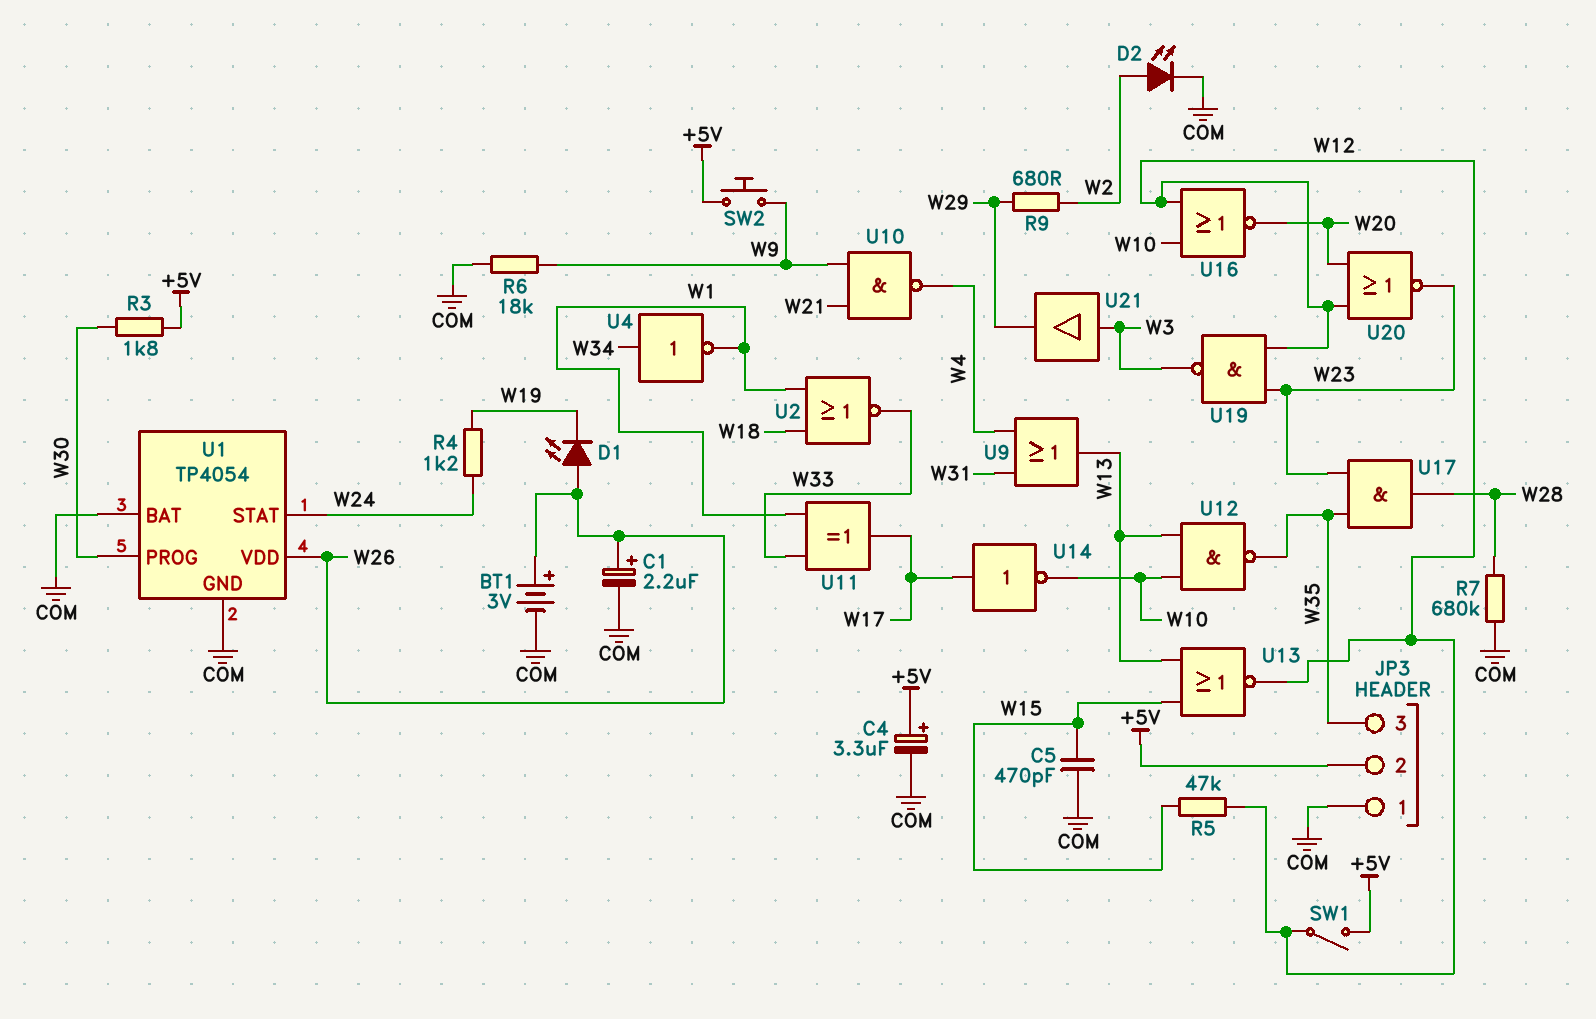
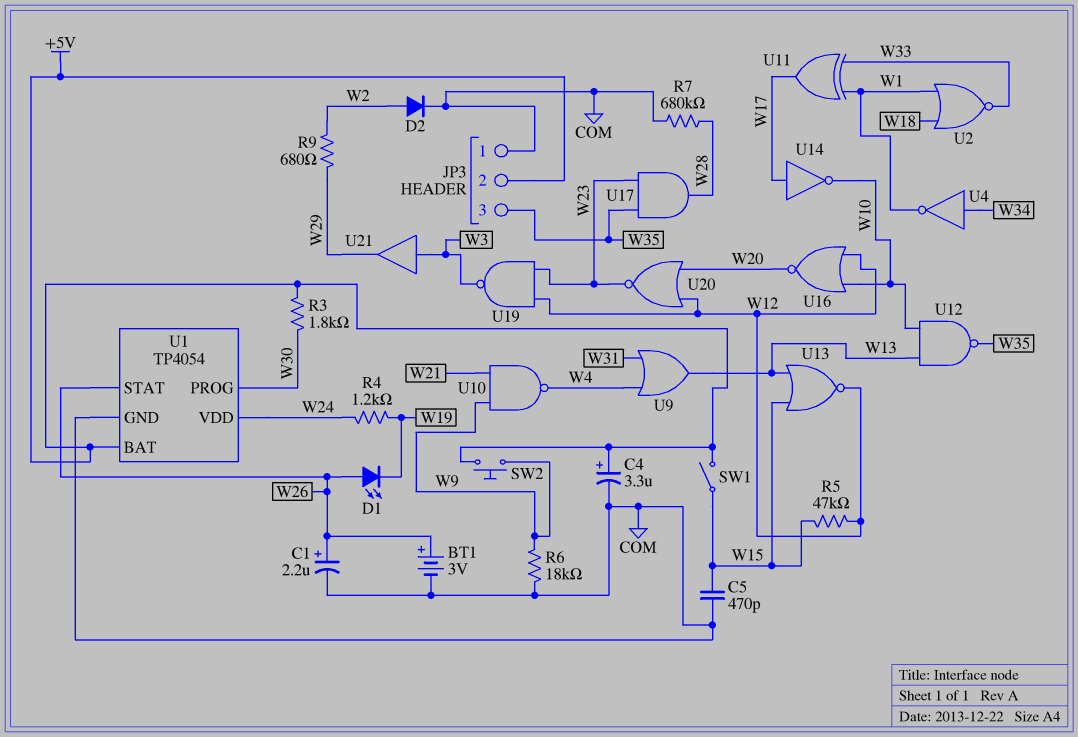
D2: LED (A W2, K COM) -> diode (A W2, K COM)
SW1: switch (+5V, W12) -> switch (+5V, W15)
U1 pin BAT: COM -> +5V
U1 pin STAT: W24 -> W26
U1 pin VDD: W26 -> W24

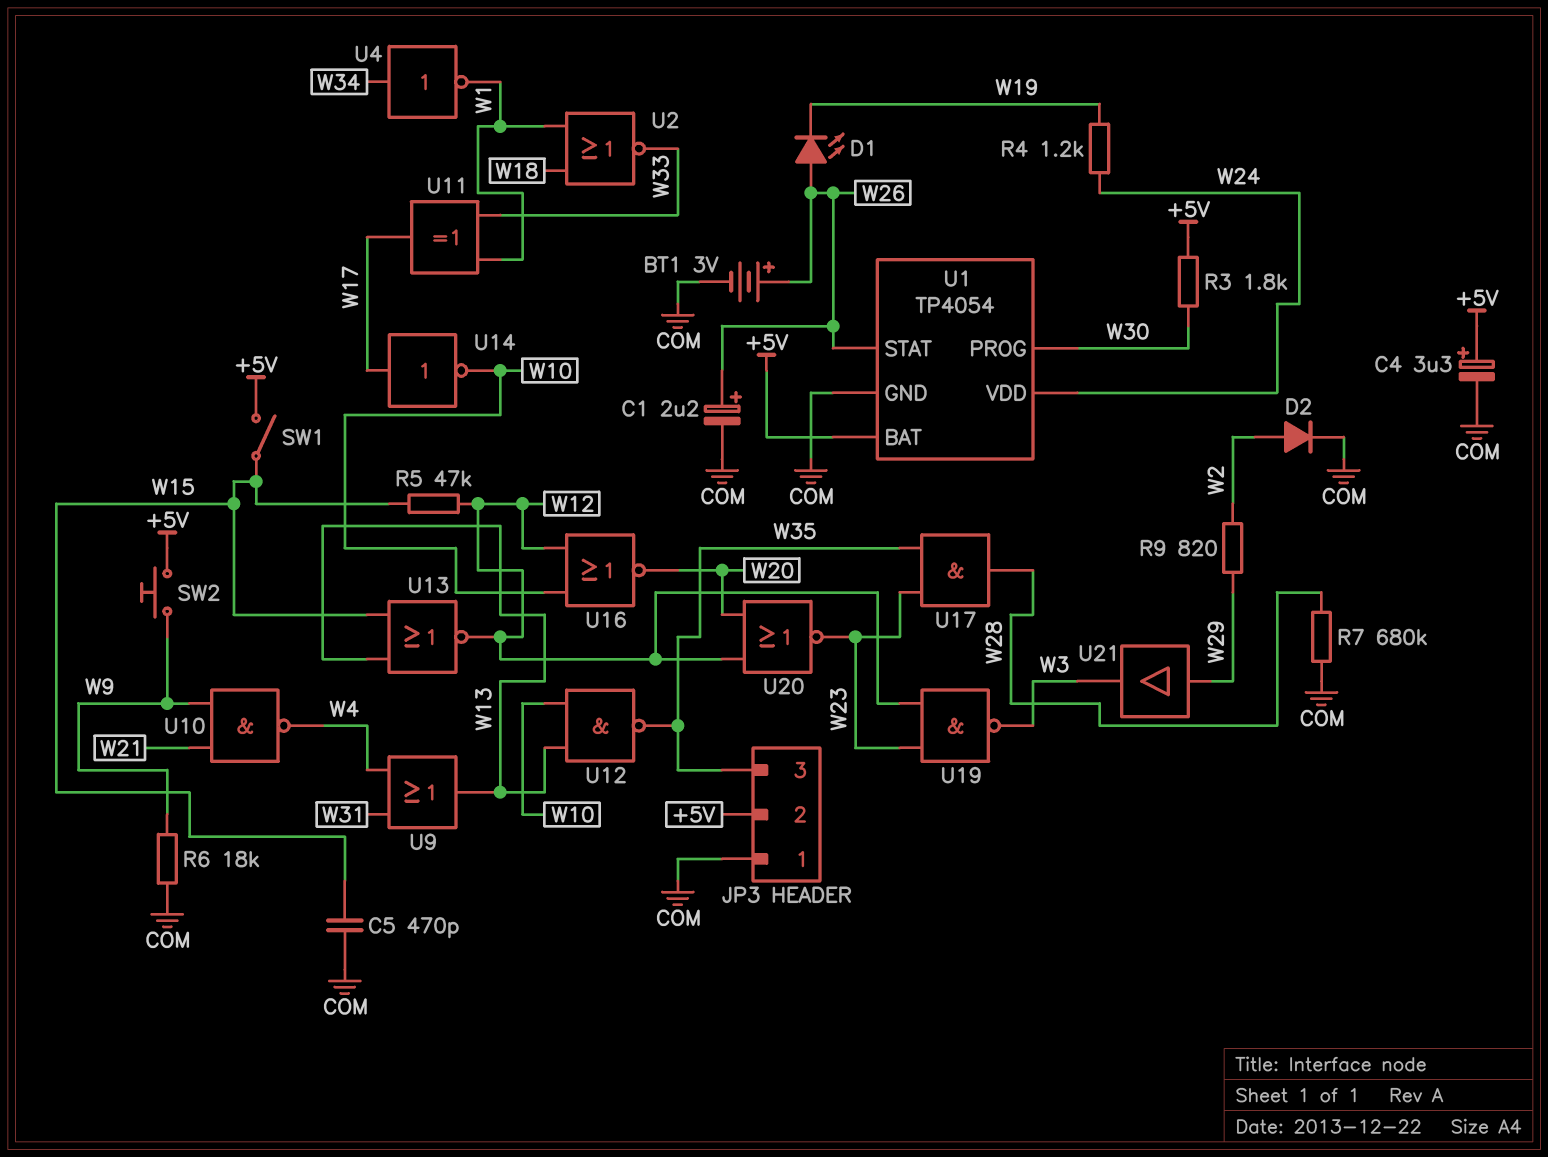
R9: 680 (W2, W29) -> 820 (W2, W29)
U21: buffer (in W3, out W29) -> buffer (in W29, out W3)

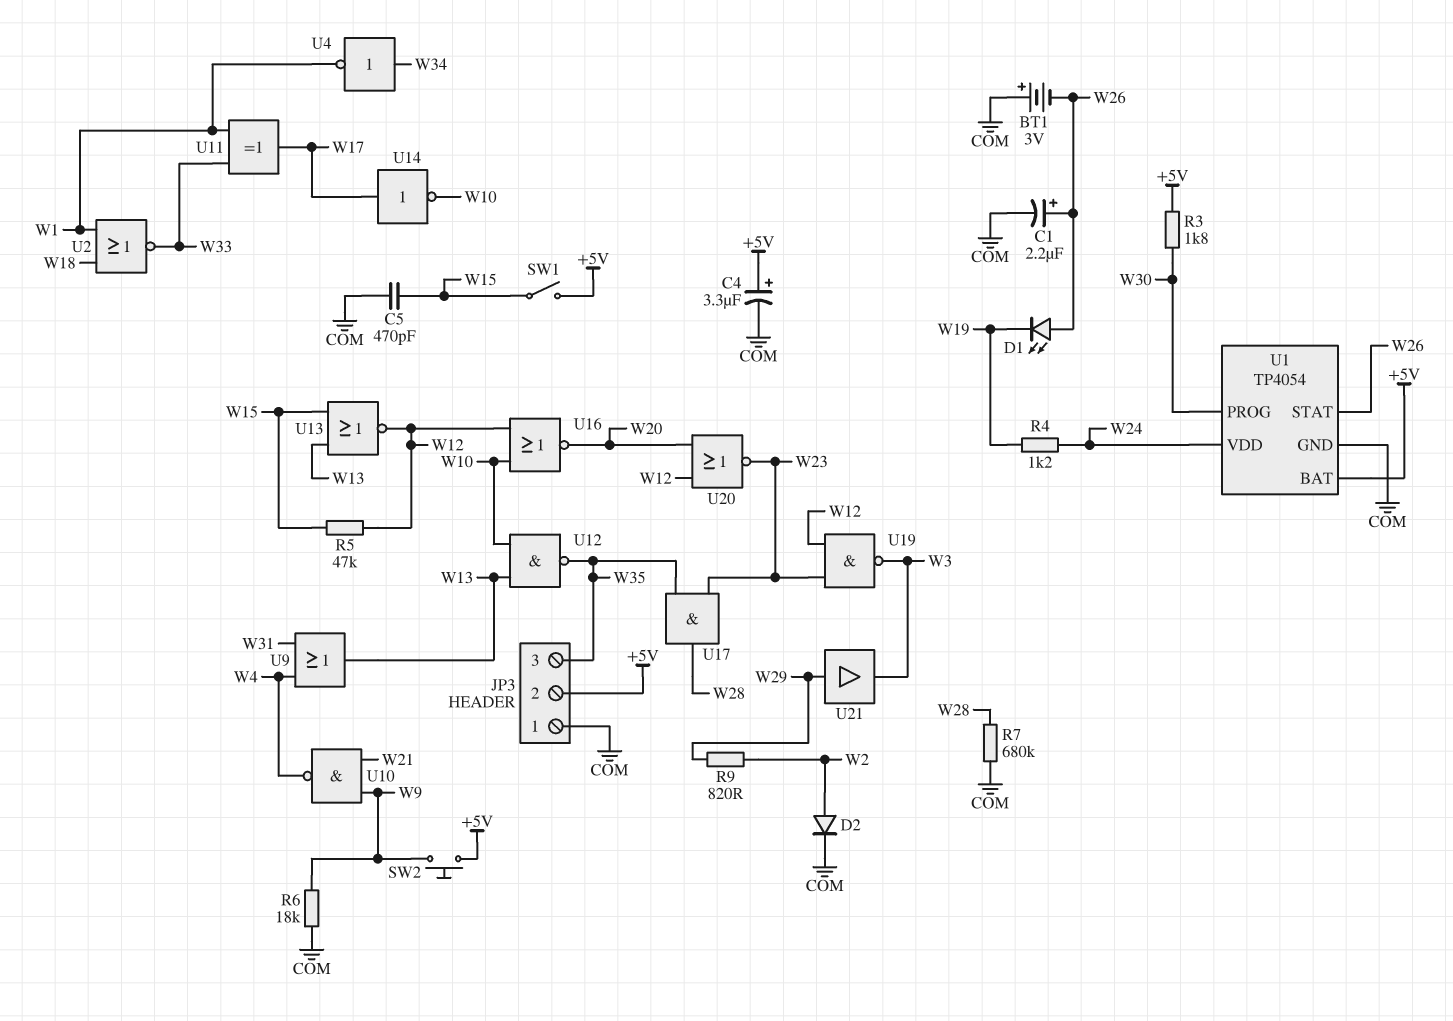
BT1: 3V (plus W26, minus COM) -> 3V (plus COM, minus W26)

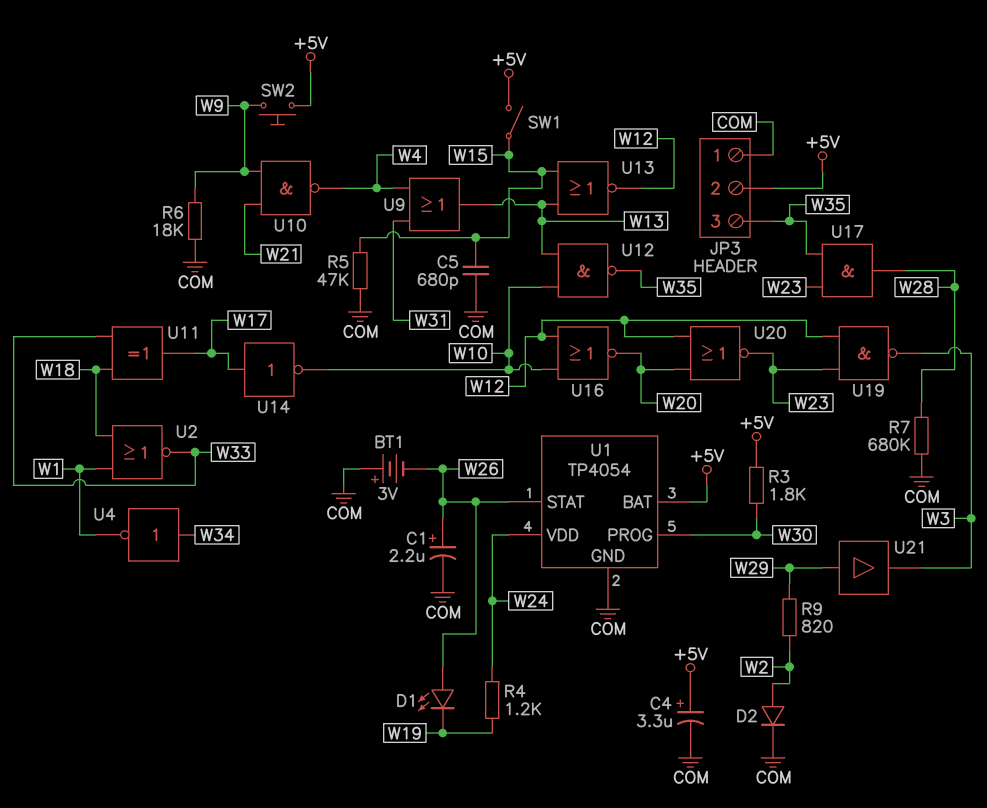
C5: 470pF (COM, W15) -> 680pF (COM, W15)
R5: 47k (W12, W15) -> 47k (COM, W15)
U11: XOR (in W1, in W33, out W17) -> XOR (in W18, in W33, out W17)

